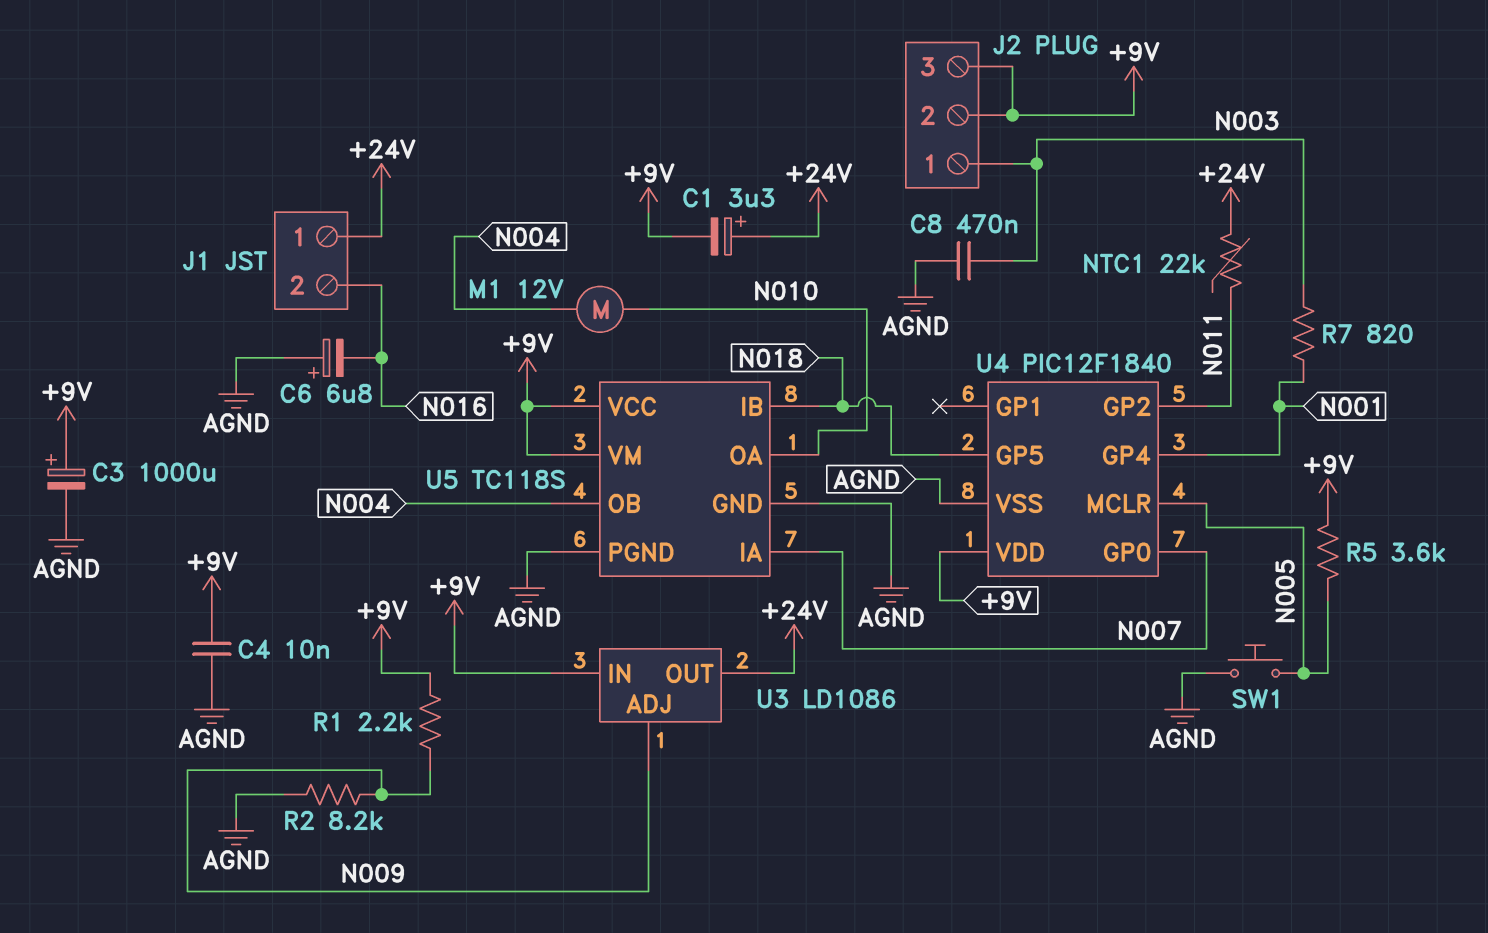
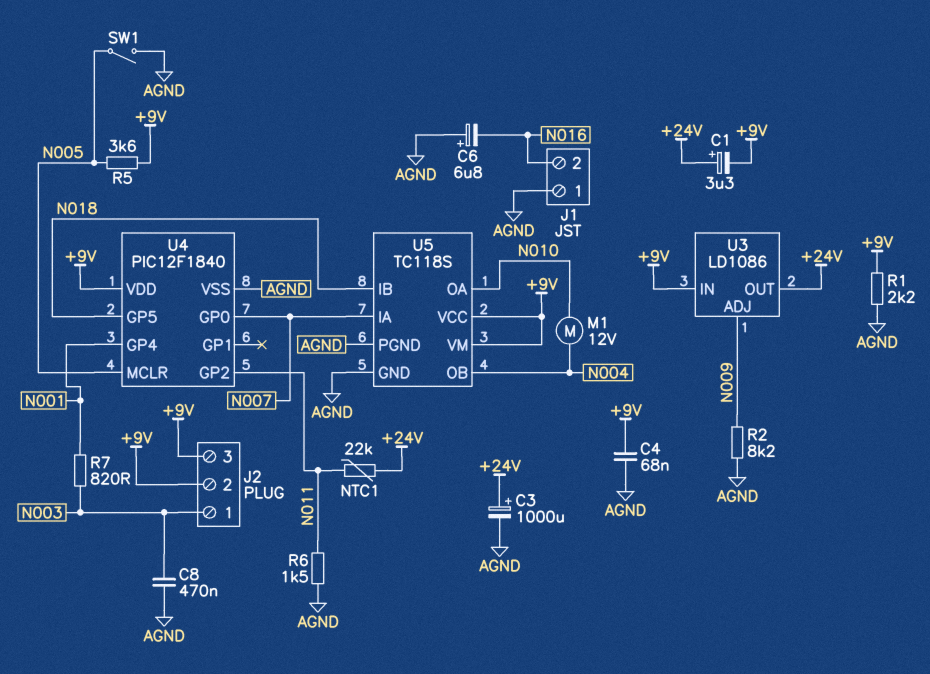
C3: 1000uF (plus +9V, minus AGND) -> 1000uF (plus +24V, minus AGND)
C4: 10nF (+9V, AGND) -> 68nF (+9V, AGND)
J1 pin 1: +24V -> AGND
R1: 2.2k (+9V, N009) -> 2.2k (+9V, AGND)
R6: none -> 1.5k (AGND, N011)
SW1: button (AGND, N005) -> switch (AGND, N005)

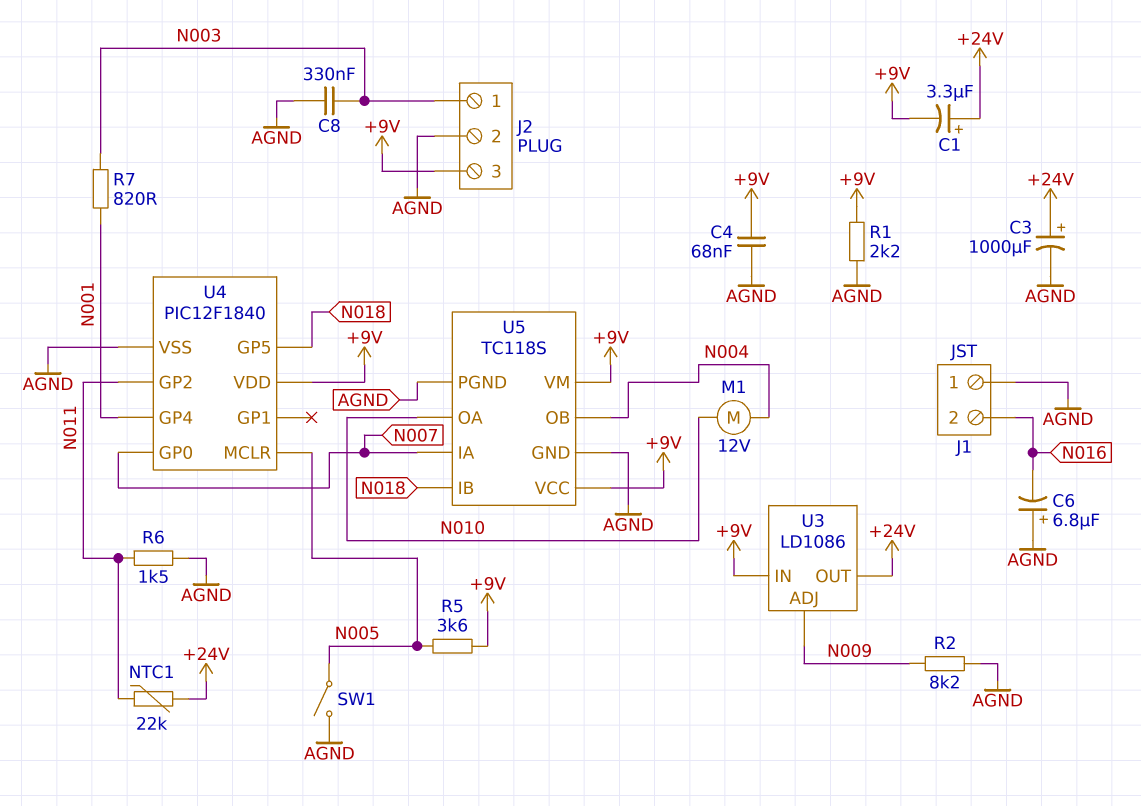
C8: 470nF (AGND, N003) -> 330nF (AGND, N003)
J2 pin 2: +9V -> AGND

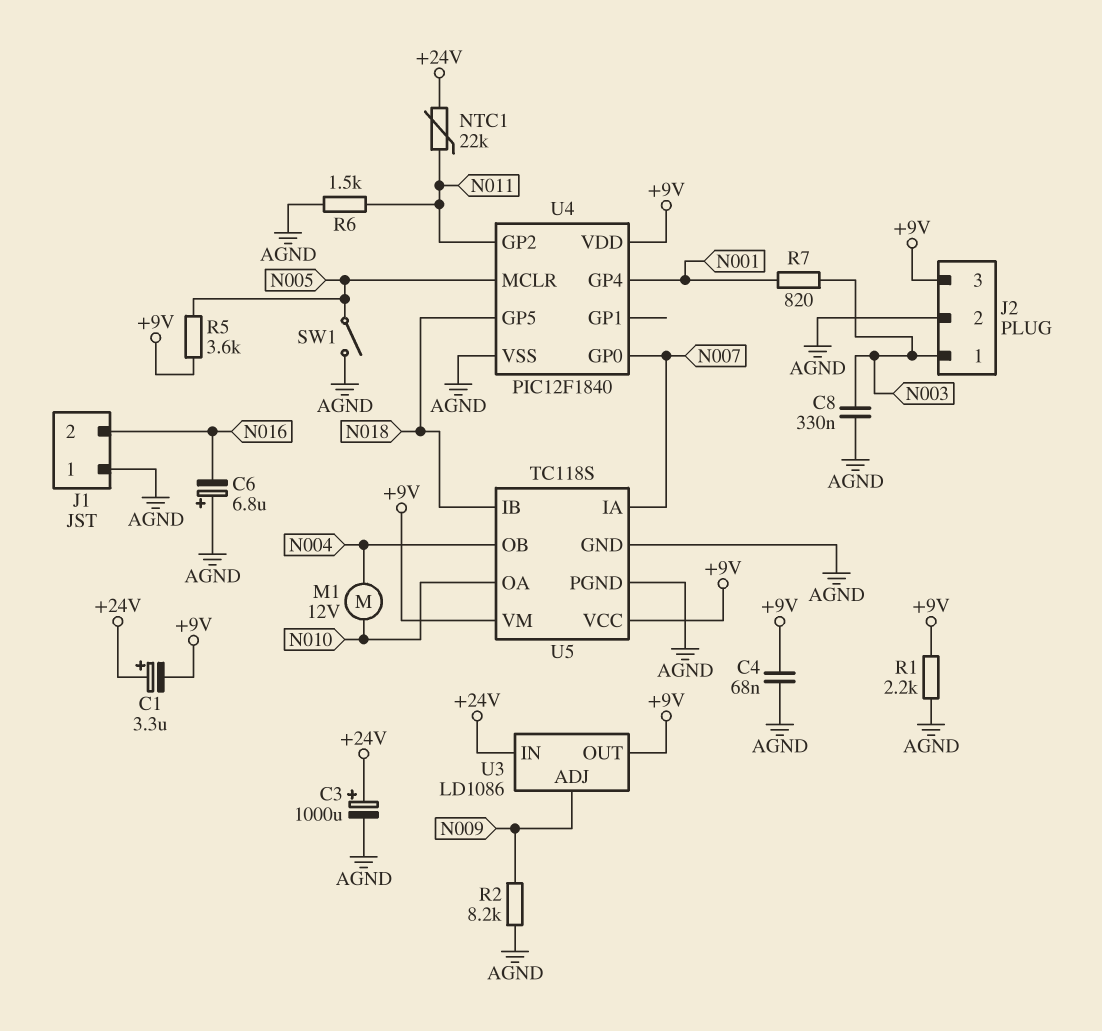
U3 pin IN: +9V -> +24V
U3 pin OUT: +24V -> +9V

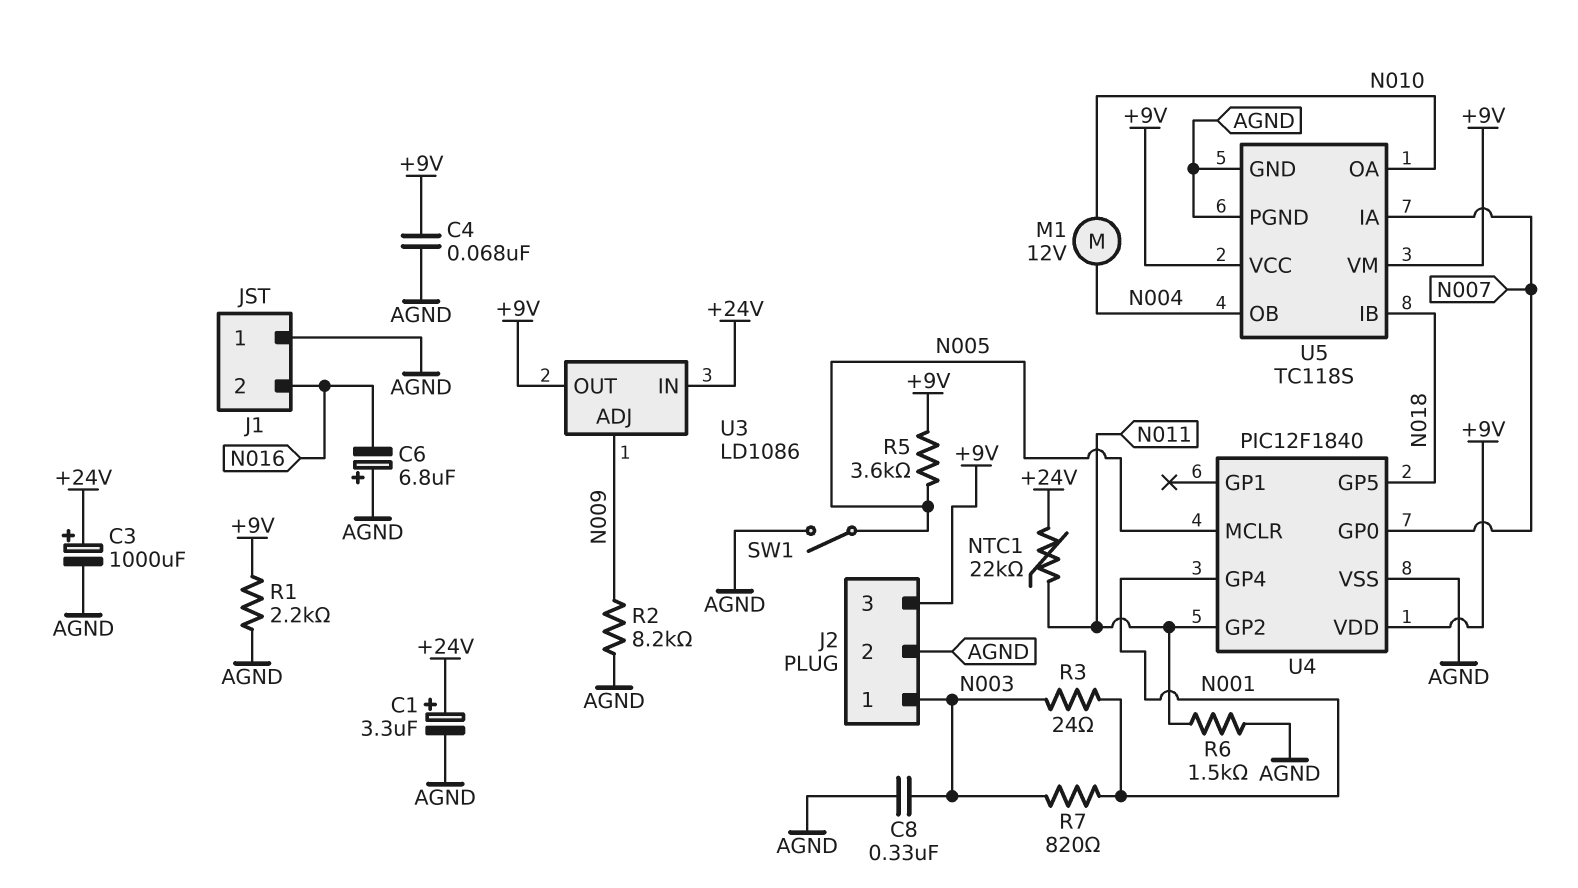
C1: 3.3uF (plus +24V, minus +9V) -> 3.3uF (plus +24V, minus AGND)
R3: none -> 24 (N001, N003)

